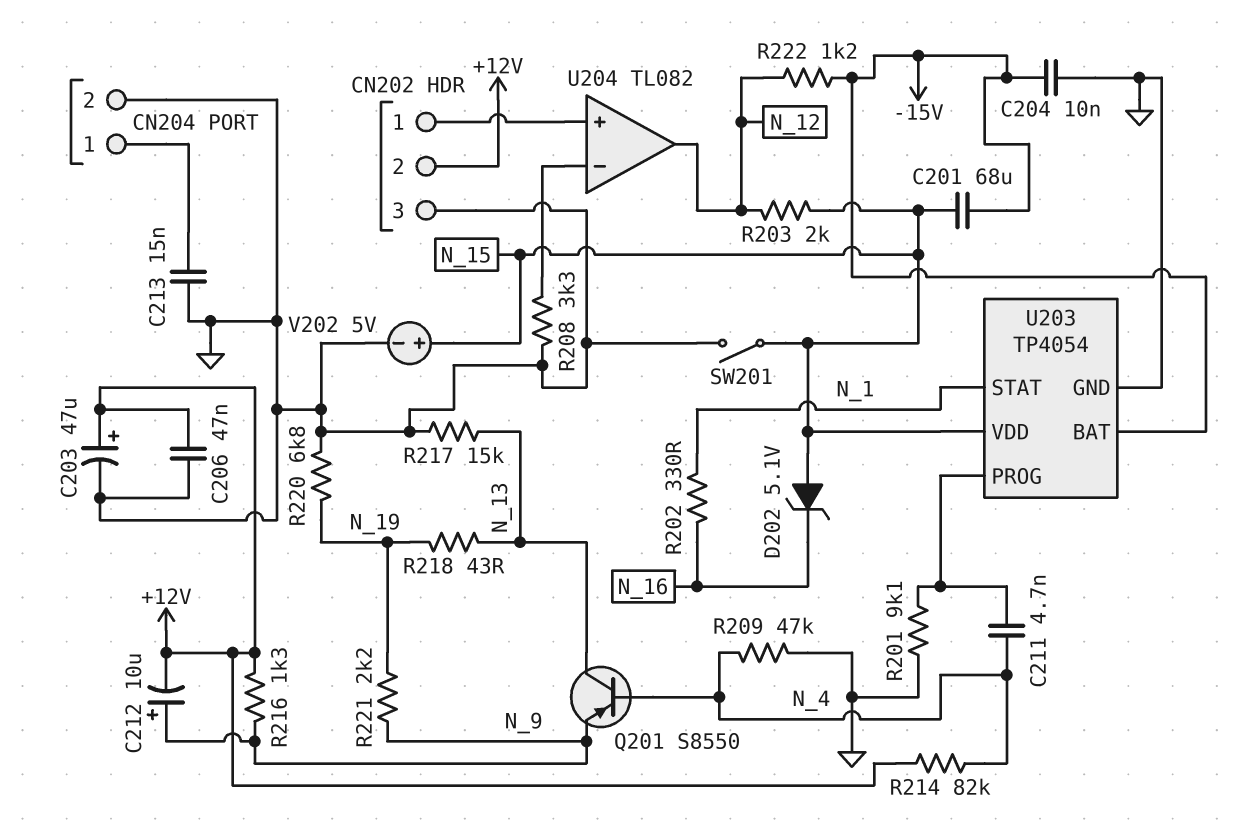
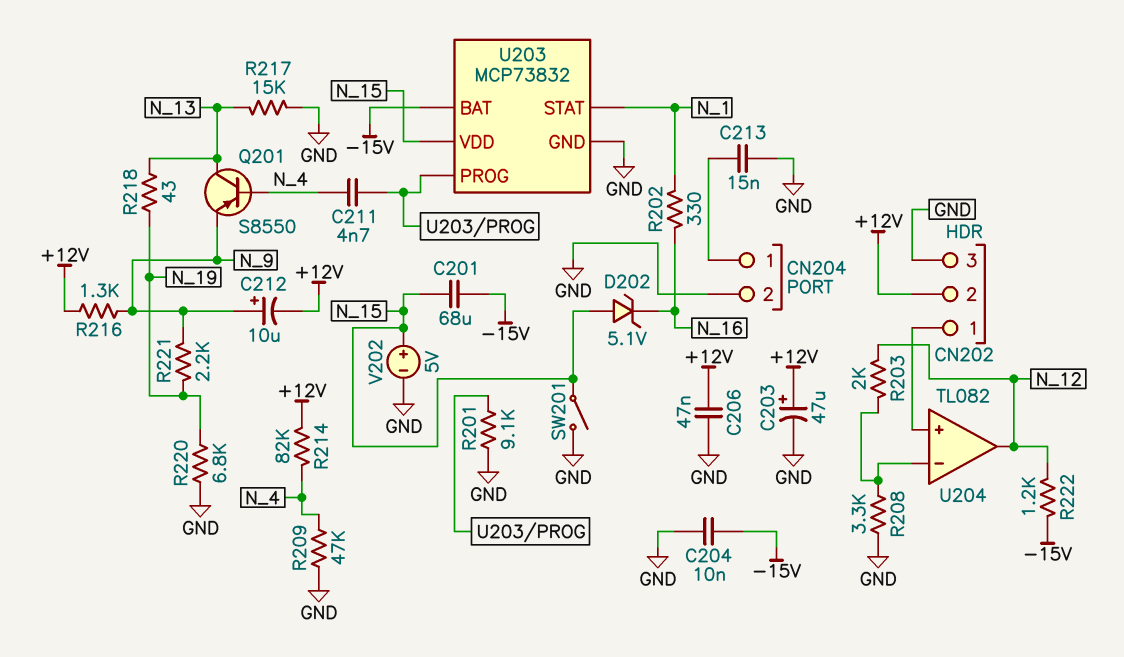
R203: 2k (N_12, N_15) -> 2k (N_12, U204/in-)
U203: TP4054 -> MCP73832

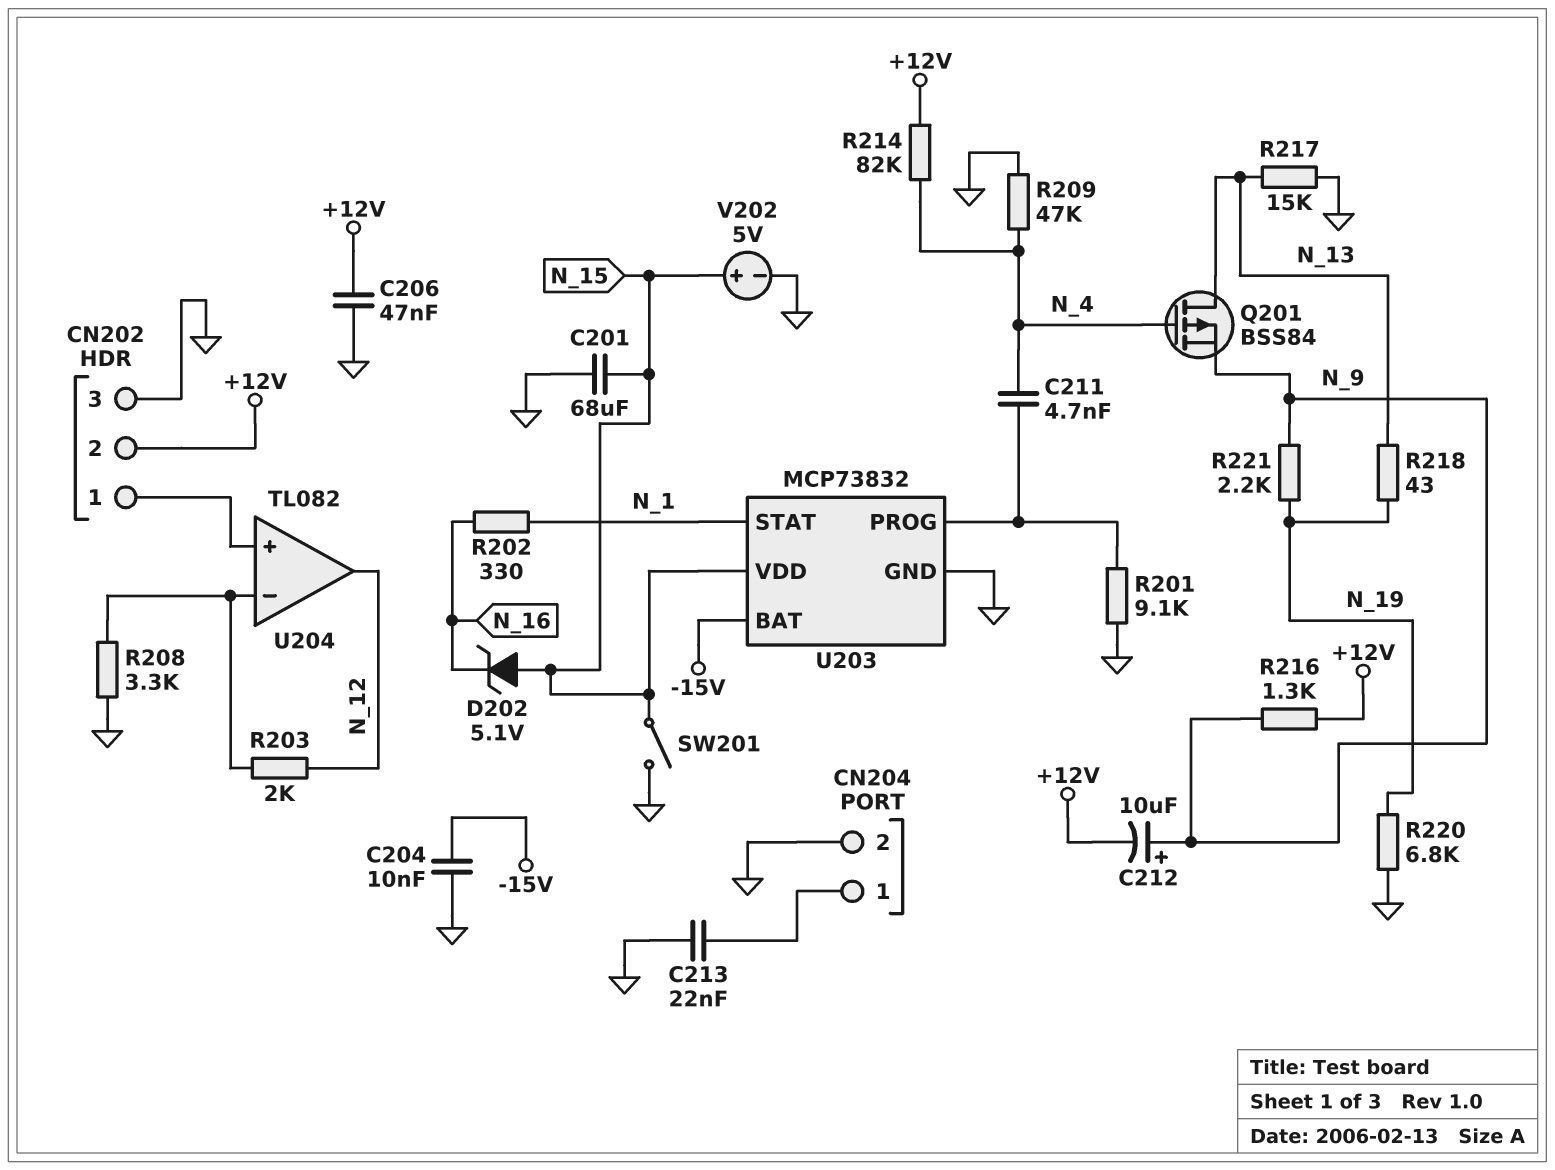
C201: 68uF (-15V, N_15) -> 68uF (GND, N_15)
C203: 47uF (plus +12V, minus GND) -> none
C213: 15nF (CN204/1, GND) -> 22nF (CN204/1, GND)
Q201: PNP S8550 (B N_4, C N_13, E N_9) -> PMOS BSS84 (G N_4, D N_13, S N_9)
R222: 1.2k (-15V, N_12) -> none

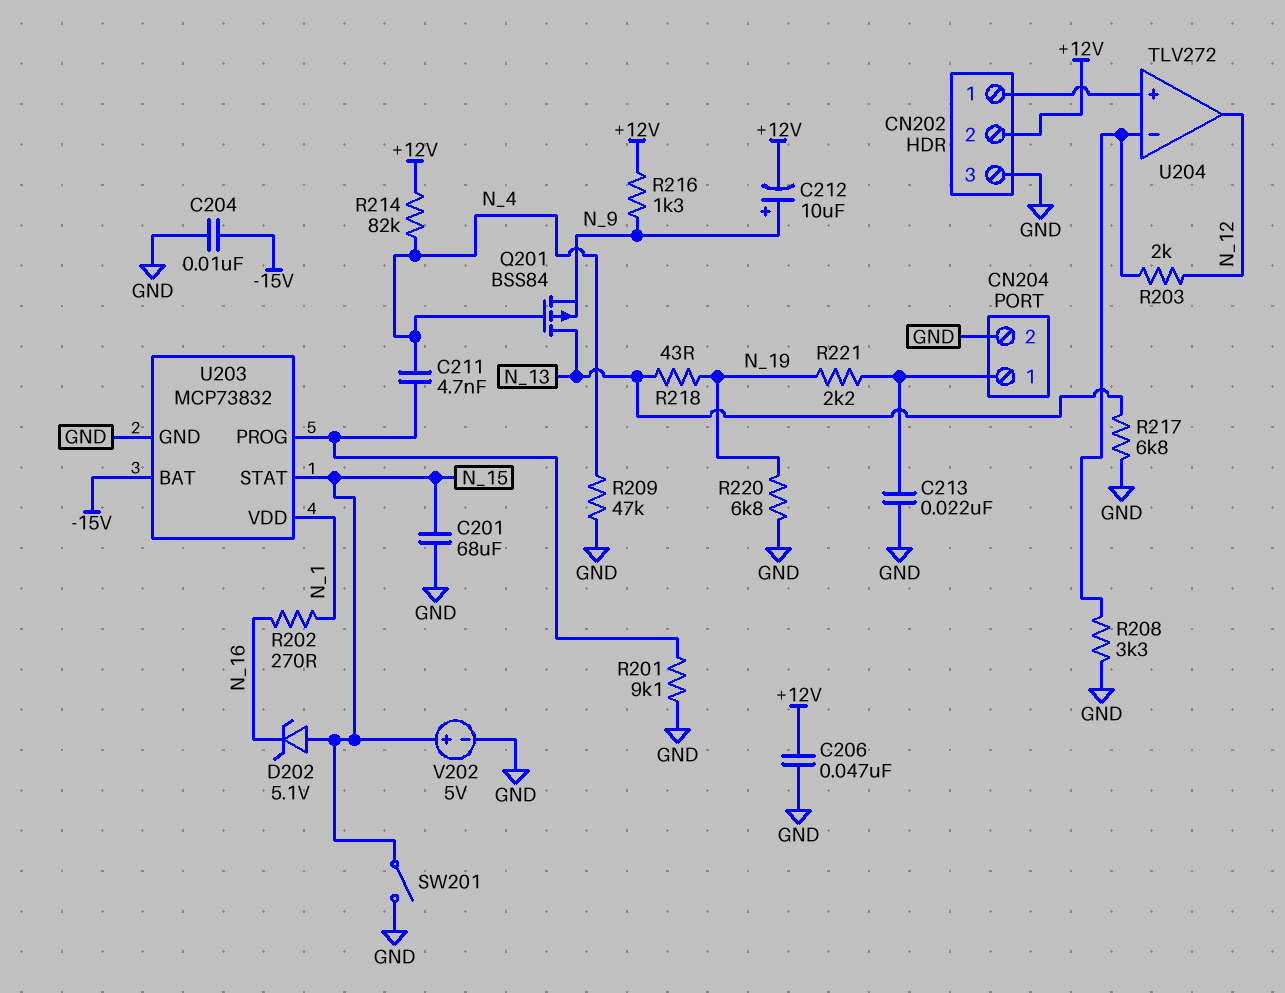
R202: 330 (N_1, N_16) -> 270 (N_1, N_16)
R217: 15k (GND, N_13) -> 6.8k (GND, N_13)
R221: 2.2k (N_9, N_19) -> 2.2k (CN204/1, N_19)
U203 pin STAT: N_1 -> N_15
U203 pin VDD: N_15 -> N_1
U204: TL082 -> TLV272

